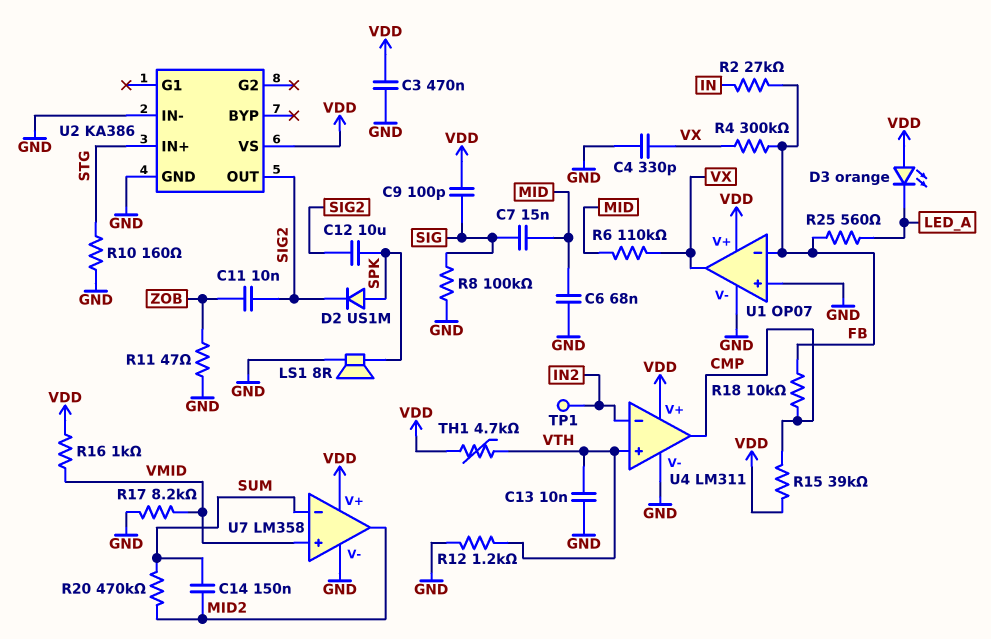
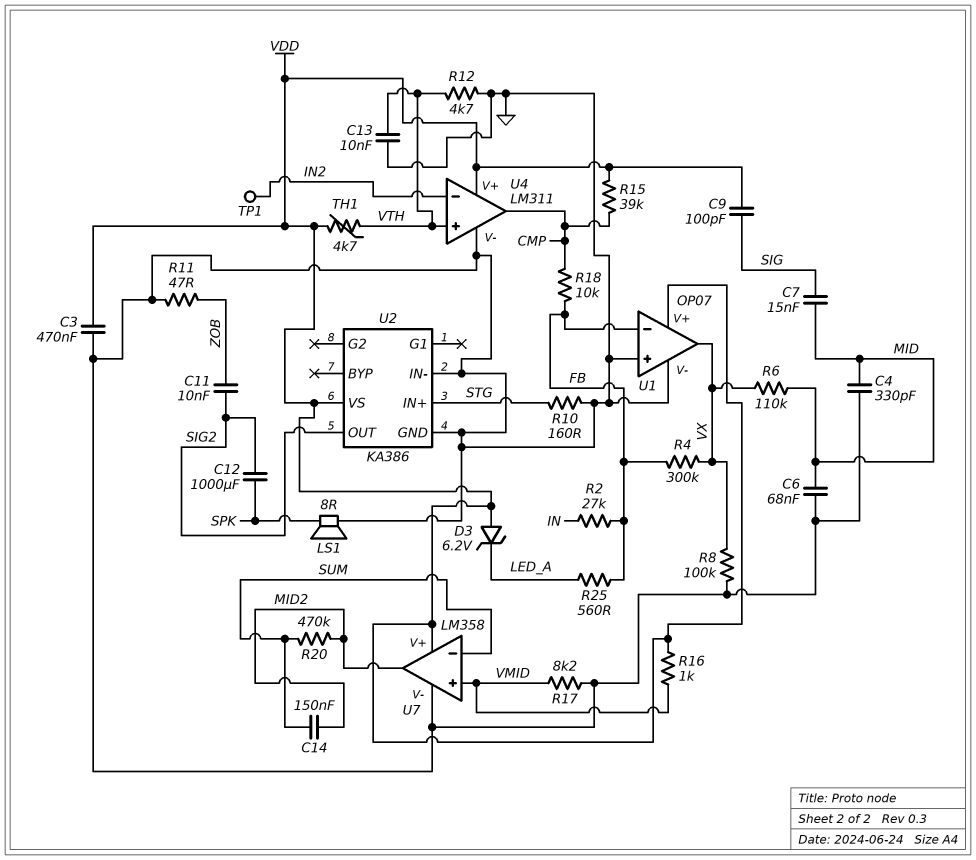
C4: 330pF (GND, VX) -> 330pF (GND, MID)
C12: 10uF (SIG2, SPK) -> 1000uF (SIG2, SPK)
D2: diode US1M (A SPK, K SIG2) -> none
D3: LED orange (A VDD, K LED_A) -> zener 6.2V (A VDD, K LED_A)
R8: 100k (GND, SIG) -> 100k (GND, VX)
R12: 1.2k (GND, VTH) -> 4.7k (GND, VTH)

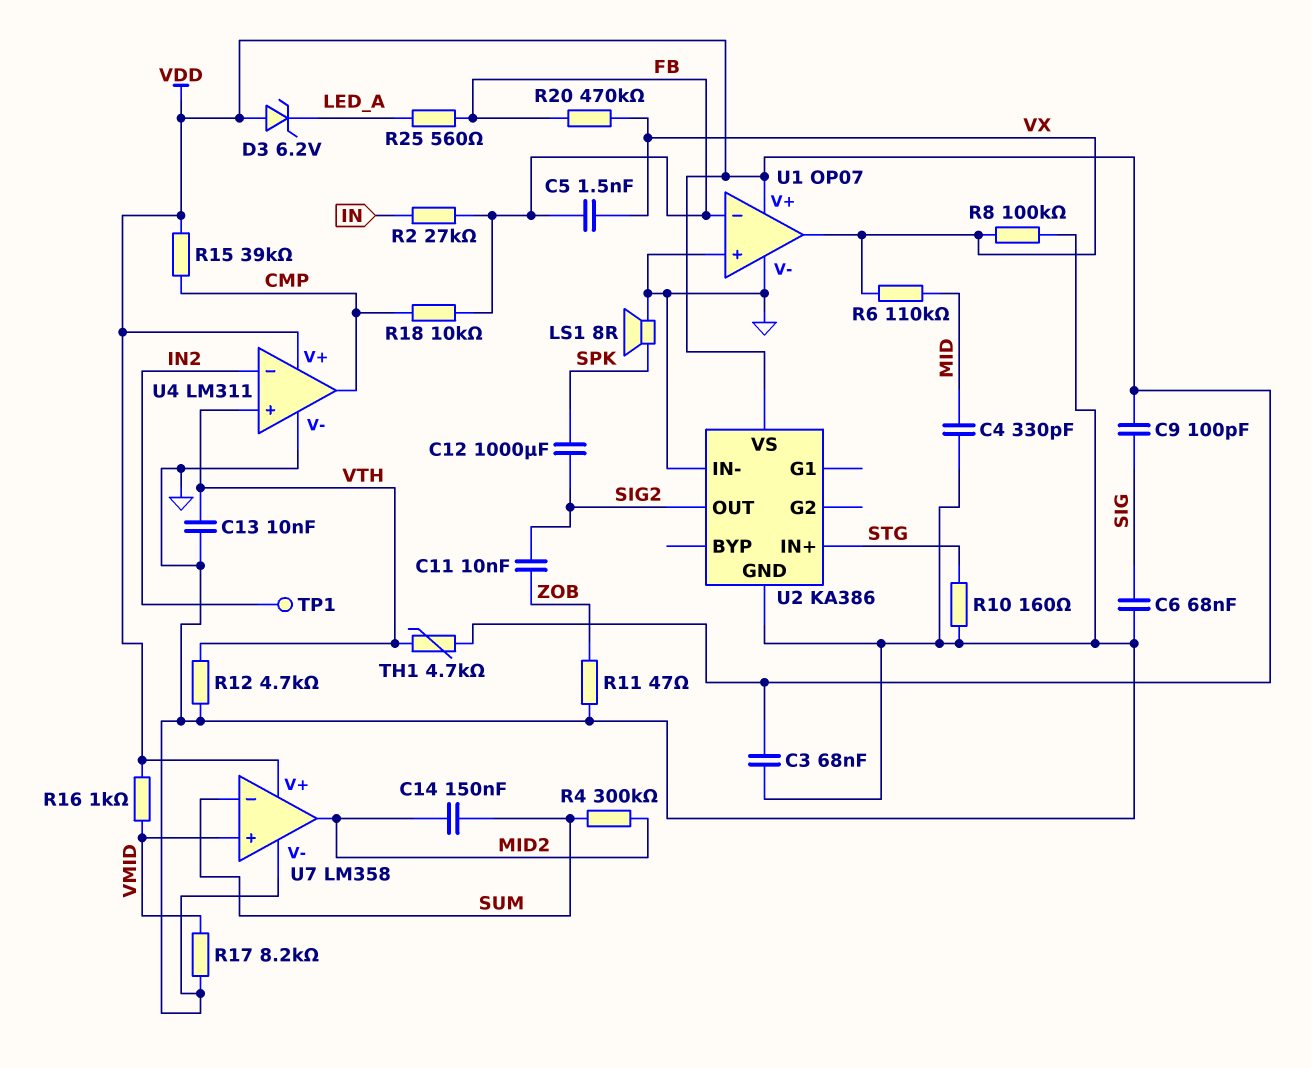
C3: 470nF (GND, VDD) -> 68nF (GND, VDD)
C5: none -> 1.5nF (FB, VX)
C6: 68nF (GND, MID) -> 68nF (GND, SIG)
C7: 15nF (MID, SIG) -> none
R4: 300k (FB, VX) -> 300k (MID2, SUM)
R20: 470k (MID2, SUM) -> 470k (FB, VX)

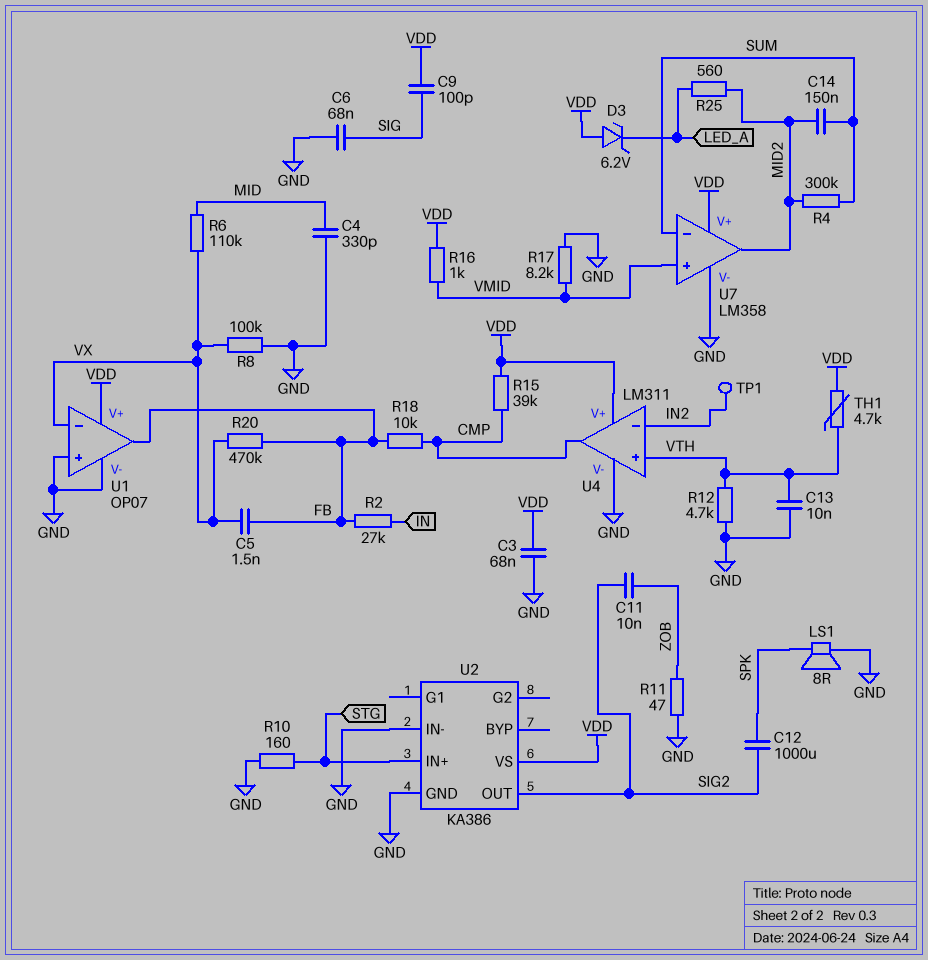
R25: 560 (FB, LED_A) -> 560 (LED_A, MID2)
U1 pin in-: FB -> VX
U1 pin out: VX -> FB

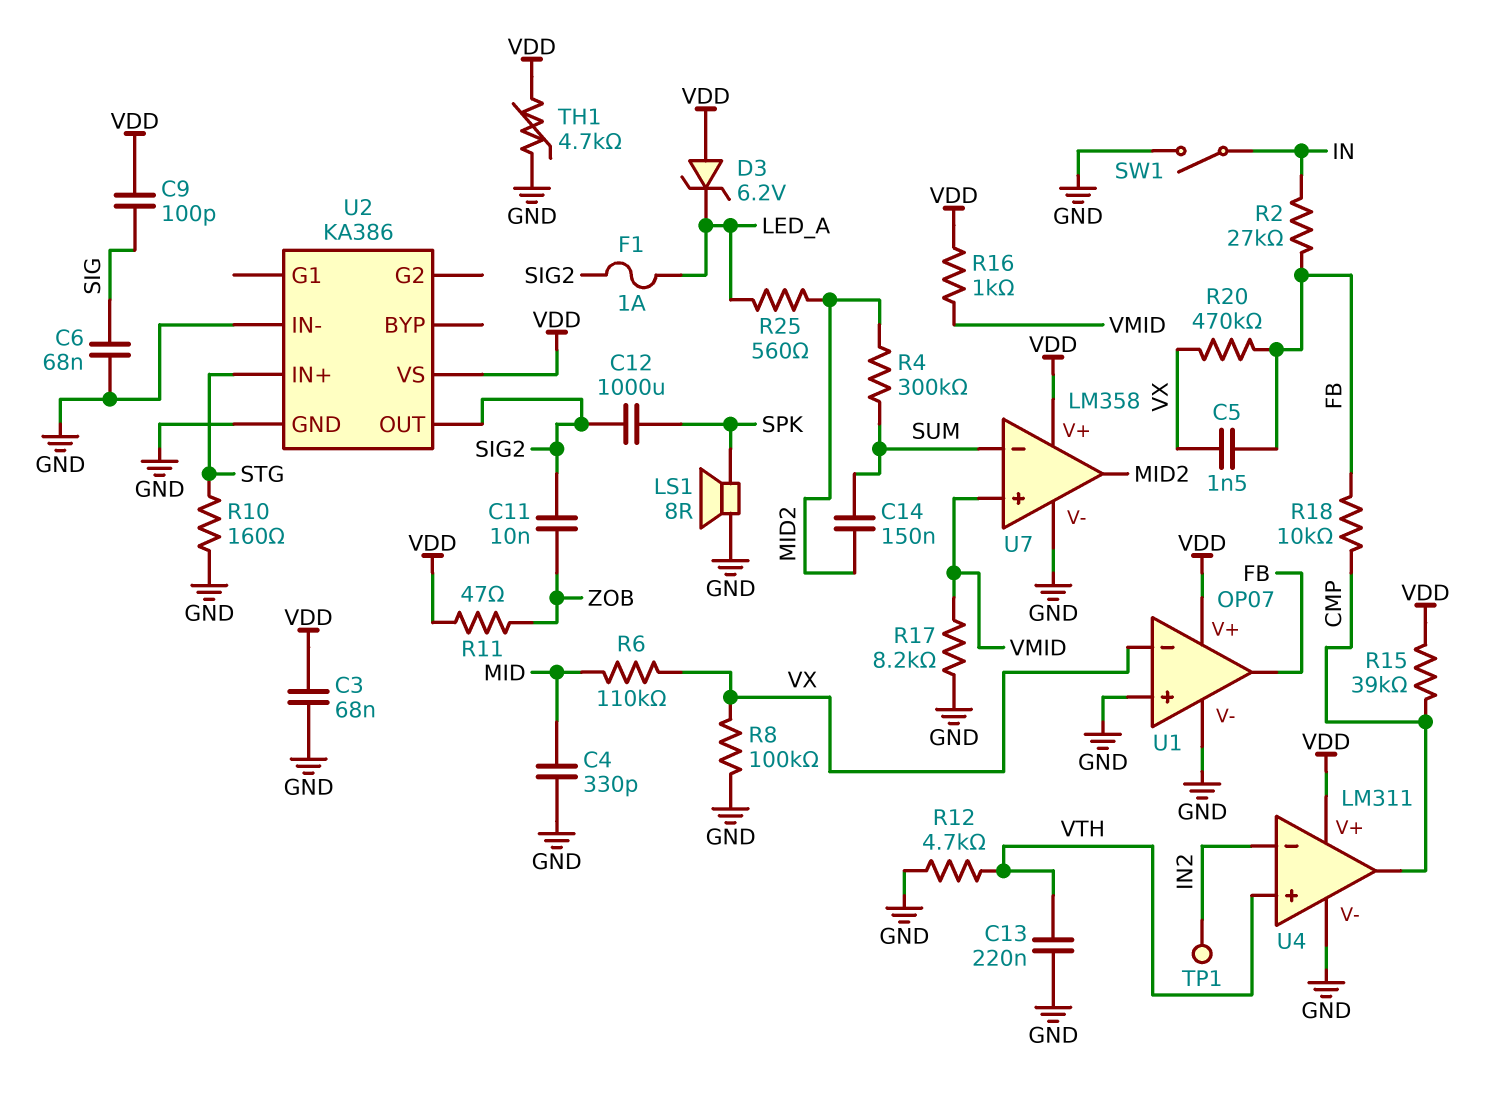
C13: 10nF (GND, VTH) -> 220nF (GND, VTH)
F1: none -> 1A (LED_A, SIG2)
R11: 47 (GND, ZOB) -> 47 (VDD, ZOB)
SW1: none -> switch (GND, IN)
TH1: 4.7k (VDD, VTH) -> 4.7k (GND, VDD)

